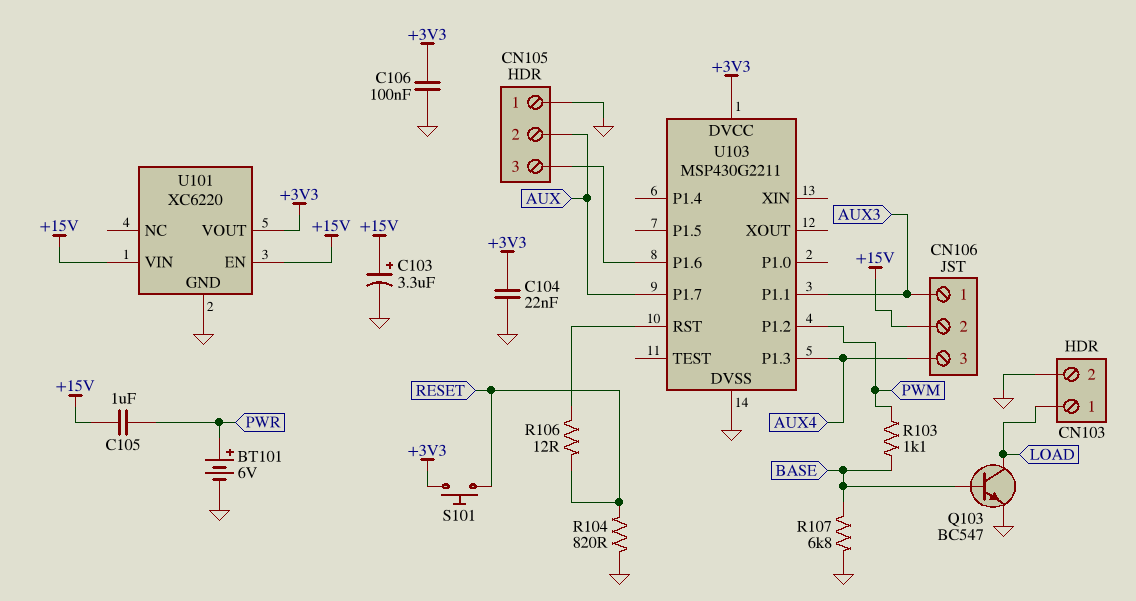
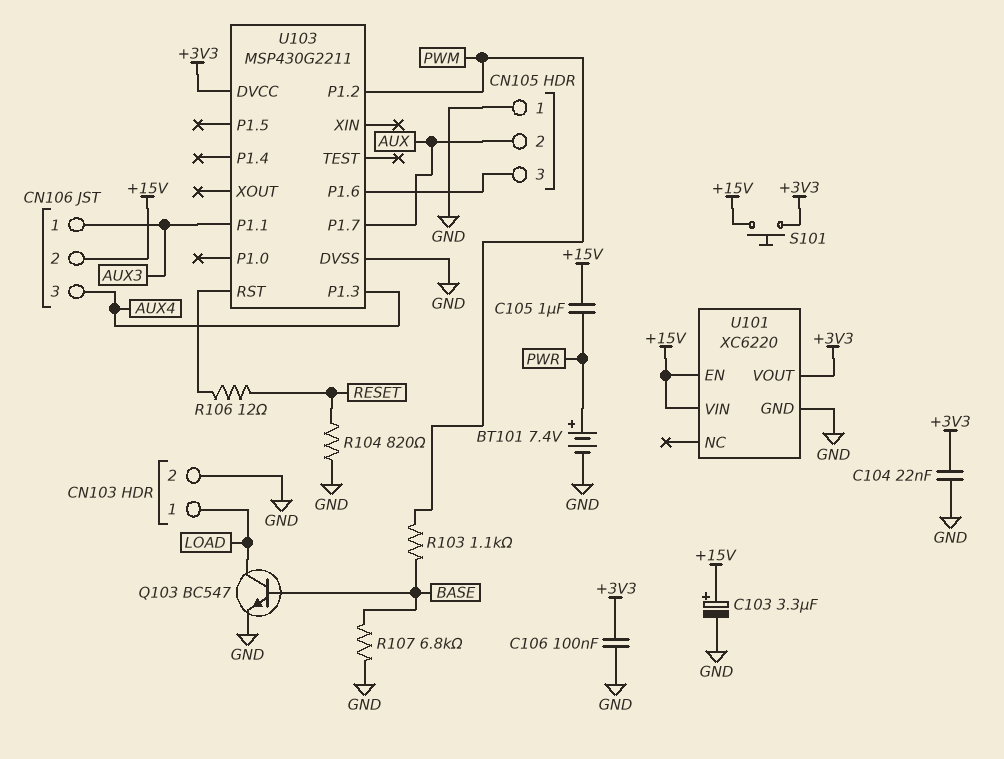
BT101: 6V (plus PWR, minus GND) -> 7.4V (plus PWR, minus GND)
S101: button (+3V3, RESET) -> button (+3V3, +15V)

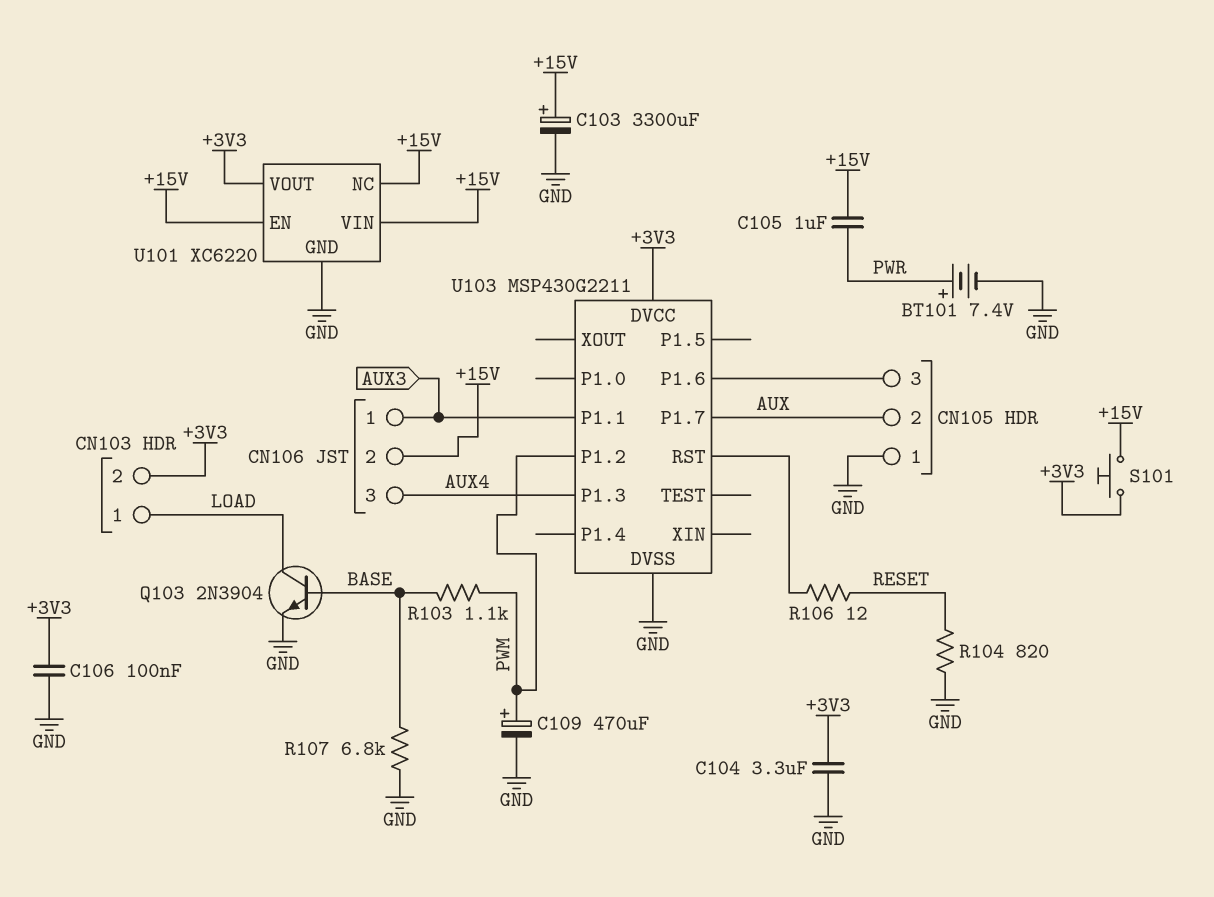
C103: 3.3uF (plus +15V, minus GND) -> 3300uF (plus +15V, minus GND)
C104: 22nF (+3V3, GND) -> 3.3uF (+3V3, GND)
C109: none -> 470uF (plus PWM, minus GND)
CN103 pin 2: GND -> +3V3
Q103: NPN BC547 (B BASE, C LOAD, E GND) -> NPN 2N3904 (B BASE, C LOAD, E GND)
U101 pin NC: none -> +15V

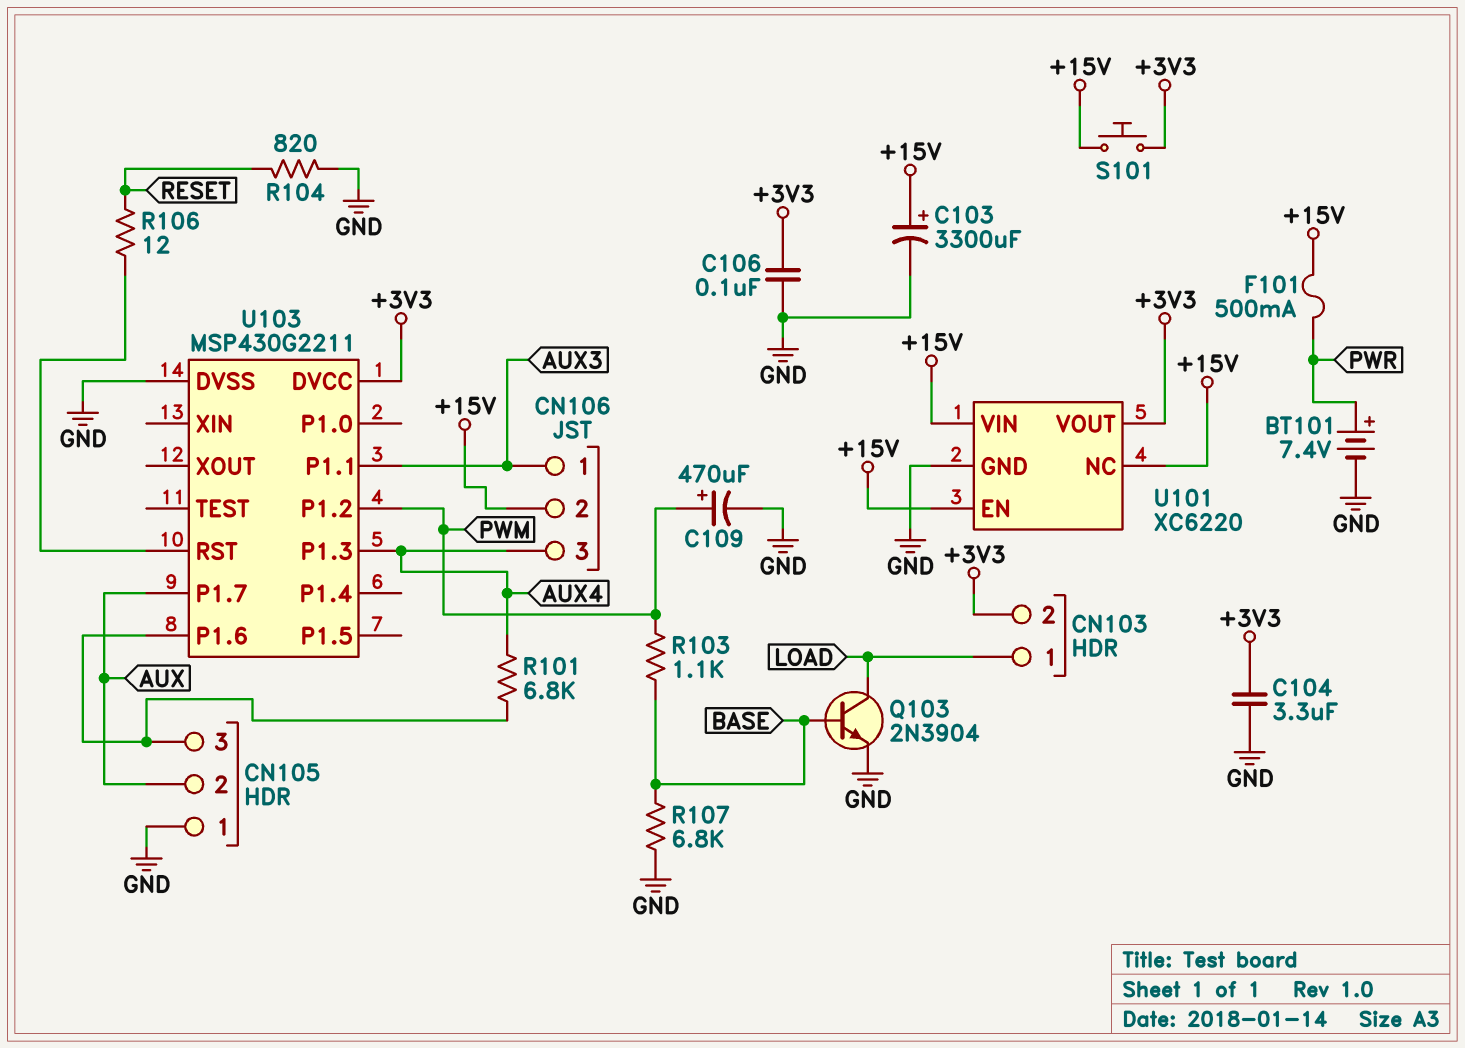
C105: 1uF (+15V, PWR) -> none
F101: none -> 500mA (+15V, PWR)
R101: none -> 6.8k (AUX4, CN105/3)

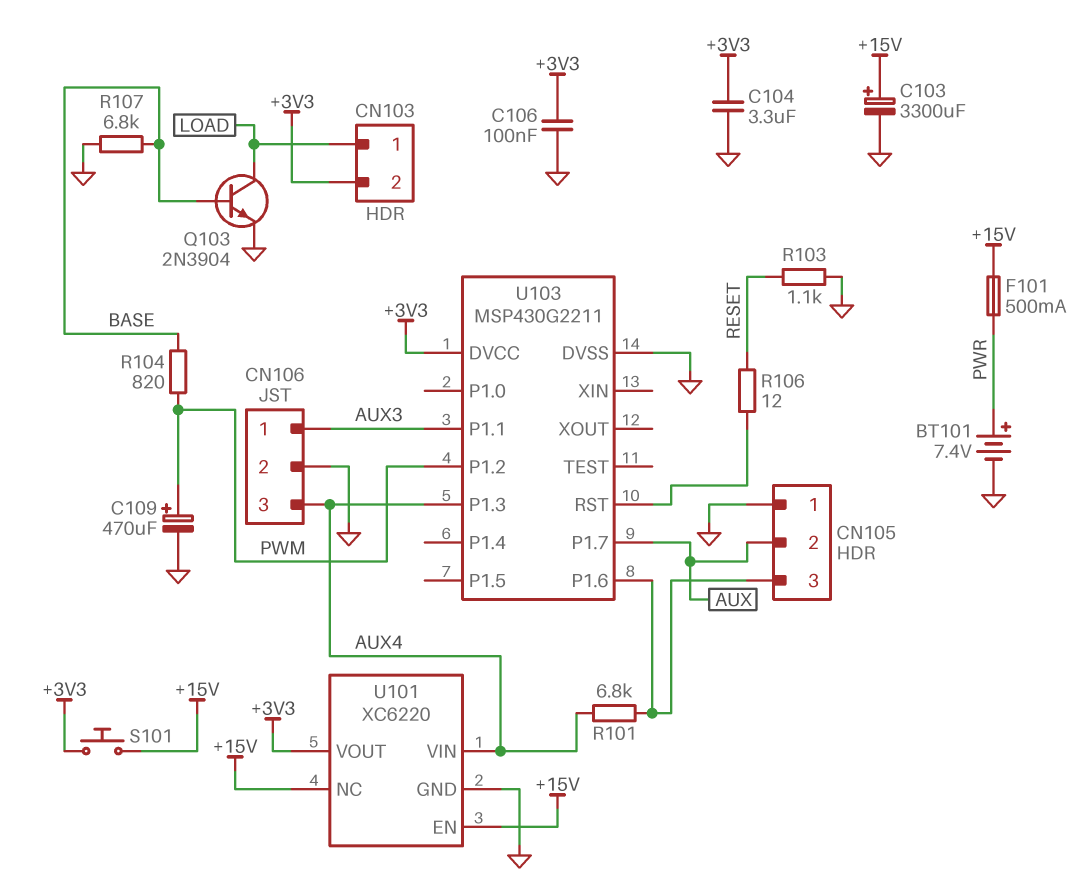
CN106 pin 2: +15V -> GND
R103: 1.1k (BASE, PWM) -> 1.1k (GND, RESET)
R104: 820 (GND, RESET) -> 820 (BASE, PWM)
U101 pin VIN: +15V -> AUX4

